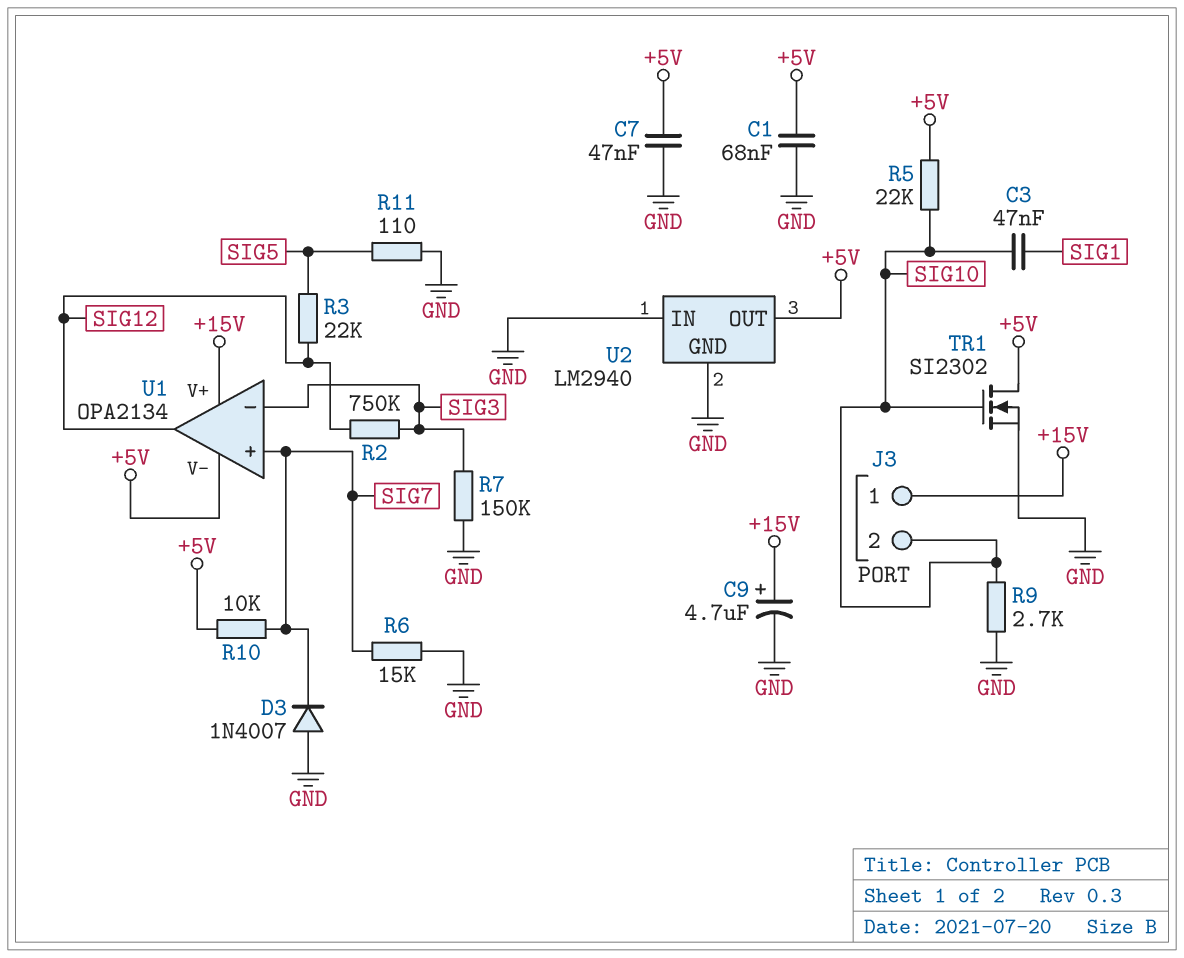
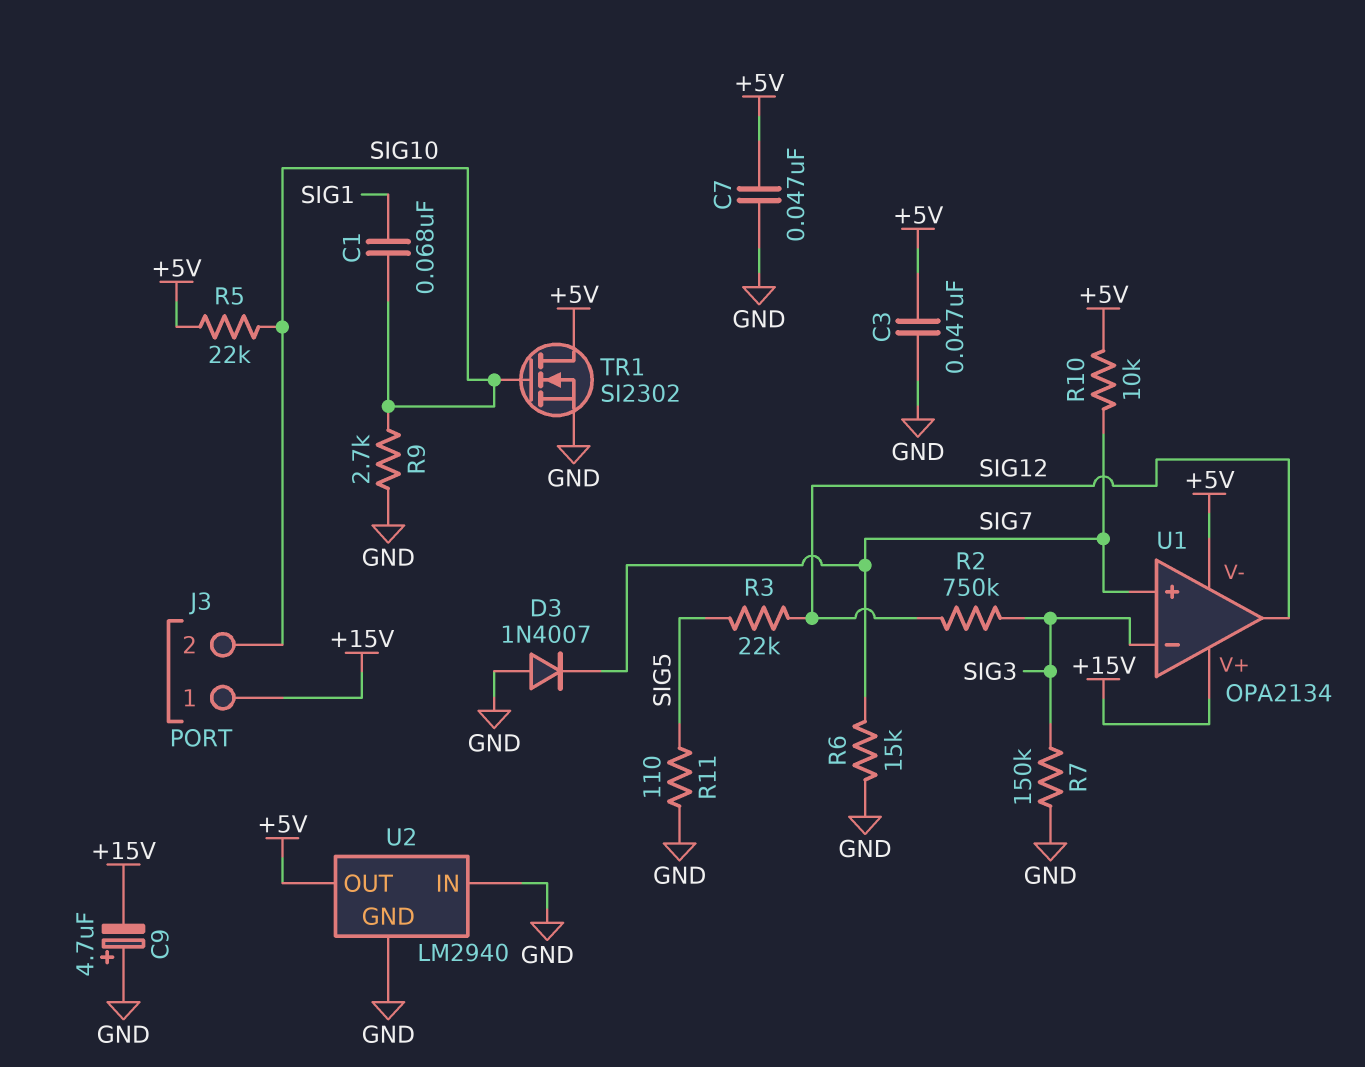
C1: 68nF (+5V, GND) -> 68nF (SIG1, SIG10)
C3: 47nF (SIG1, SIG10) -> 47nF (+5V, GND)
C9: 4.7uF (plus +15V, minus GND) -> 4.7uF (plus GND, minus +15V)

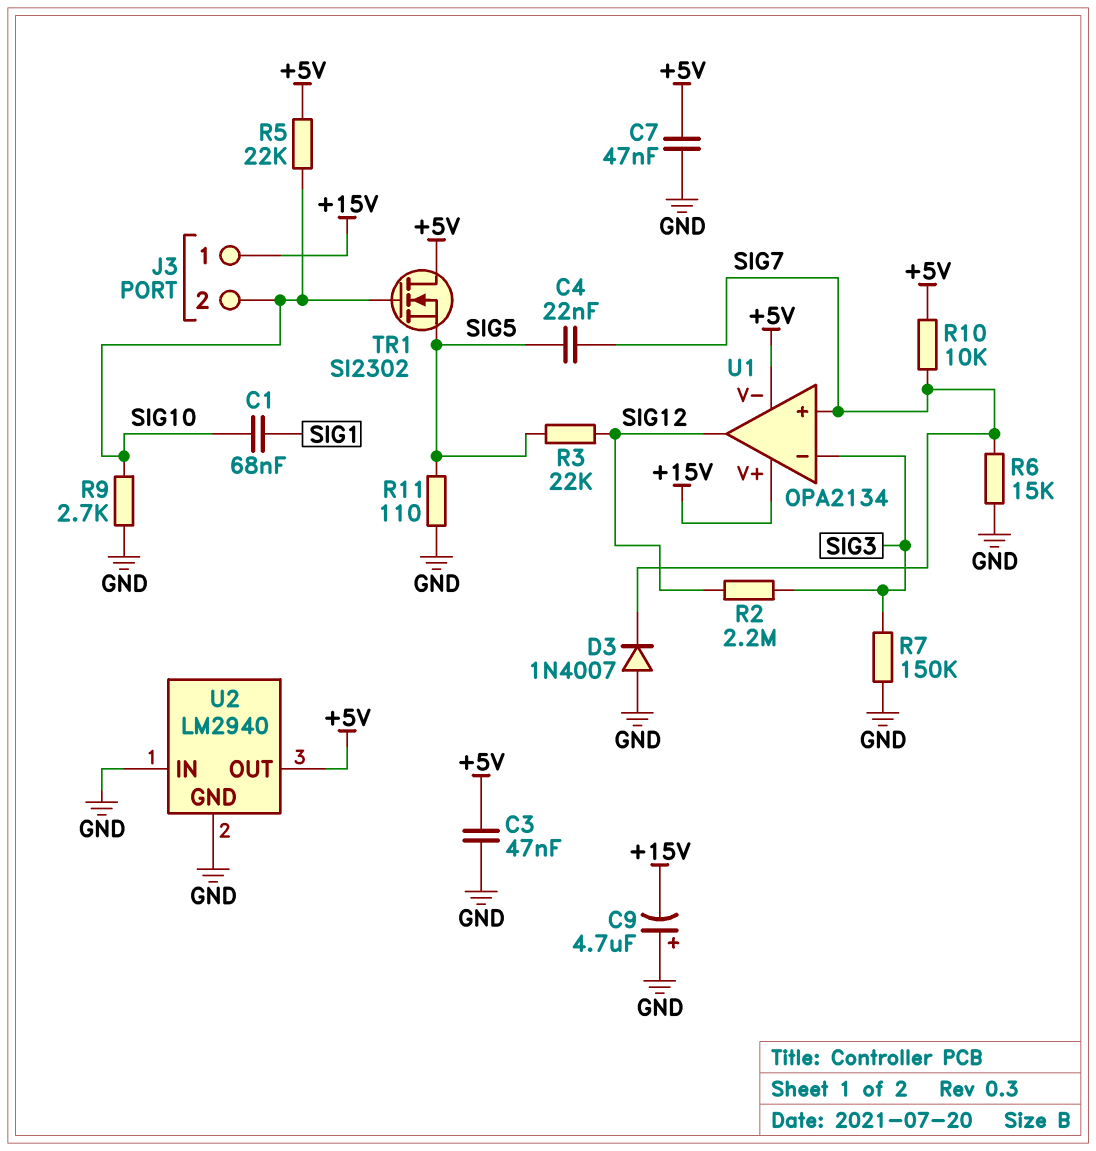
C4: none -> 22nF (SIG5, SIG7)
R2: 750k (SIG3, SIG12) -> 2.2M (SIG3, SIG12)
TR1: NMOS SI2302 (G SIG10, D +5V, S GND) -> NMOS SI2302 (G SIG10, D +5V, S SIG5)

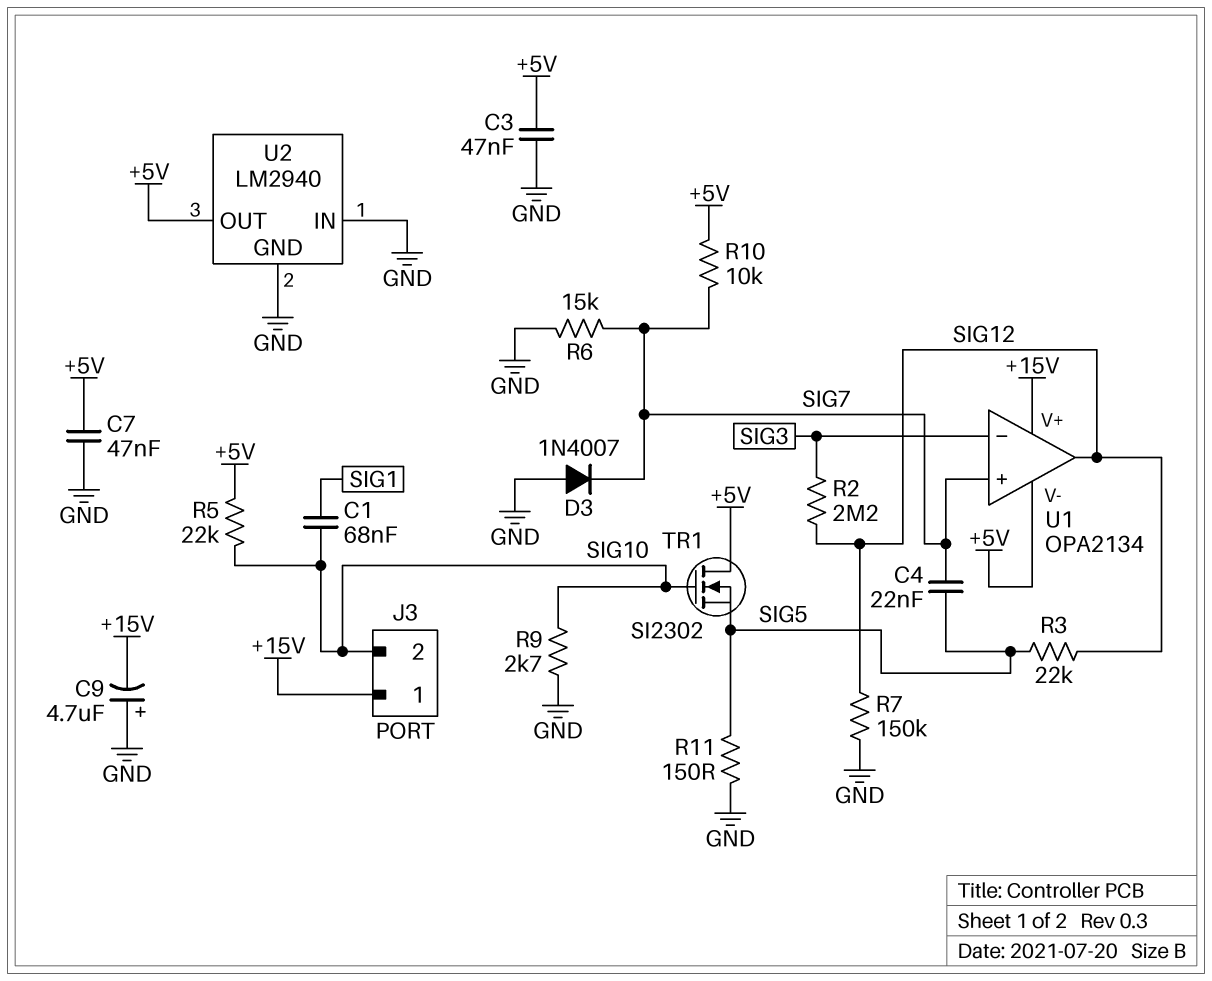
R7: 150k (GND, SIG3) -> 150k (GND, SIG12)
R11: 110 (GND, SIG5) -> 150 (GND, SIG5)

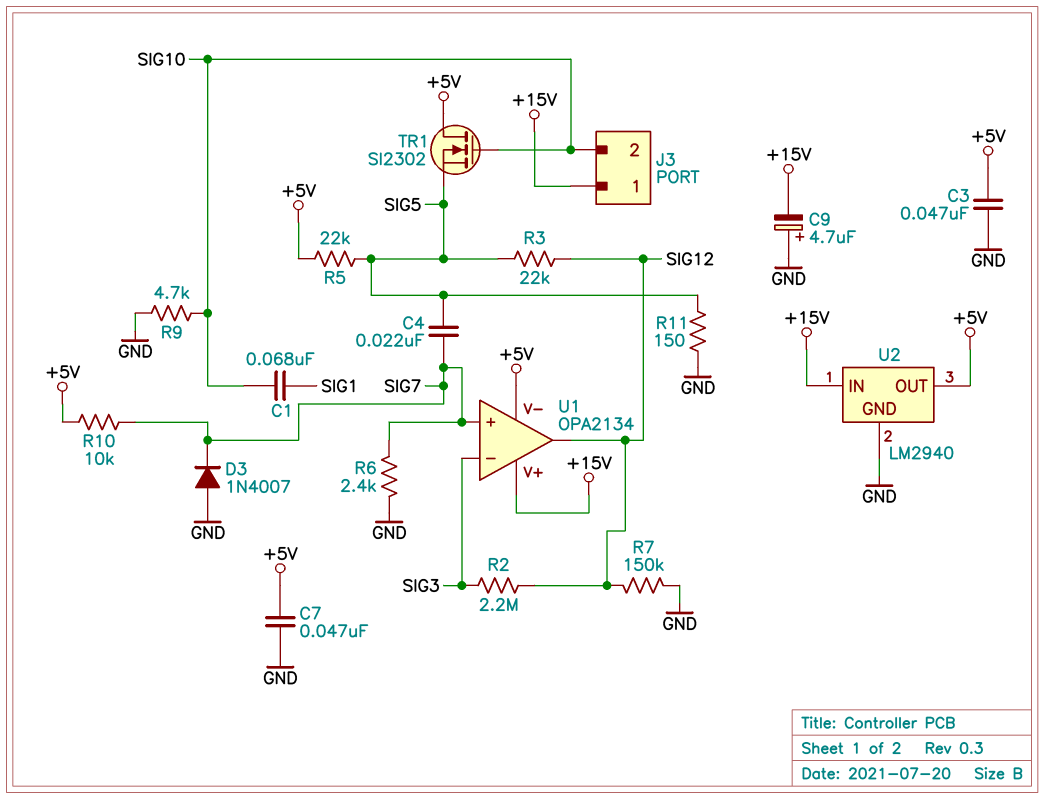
R5: 22k (+5V, SIG10) -> 22k (+5V, SIG5)
R6: 15k (GND, SIG7) -> 2.4k (GND, SIG7)
R9: 2.7k (GND, SIG10) -> 4.7k (GND, SIG10)
U2 pin IN: GND -> +15V

